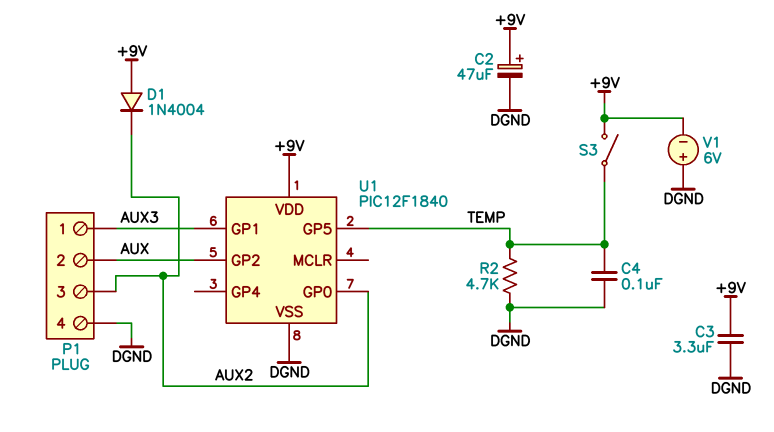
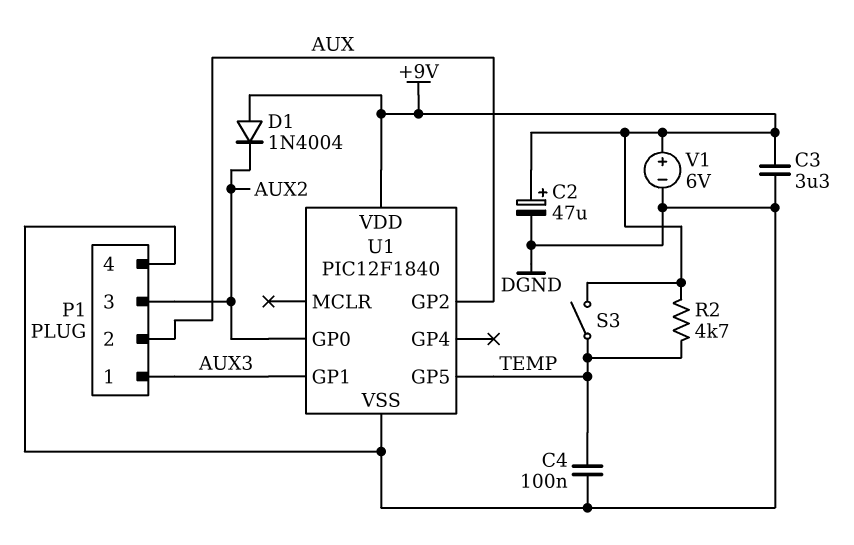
R2: 4.7k (DGND, TEMP) -> 4.7k (+9V, TEMP)
V1: 6V (plus DGND, minus +9V) -> 6V (plus +9V, minus DGND)

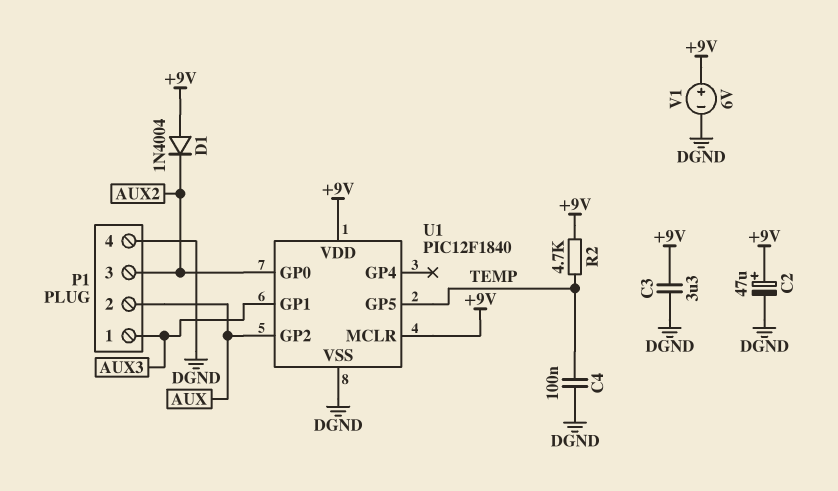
S3: switch (+9V, TEMP) -> none
U1 pin MCLR: none -> +9V

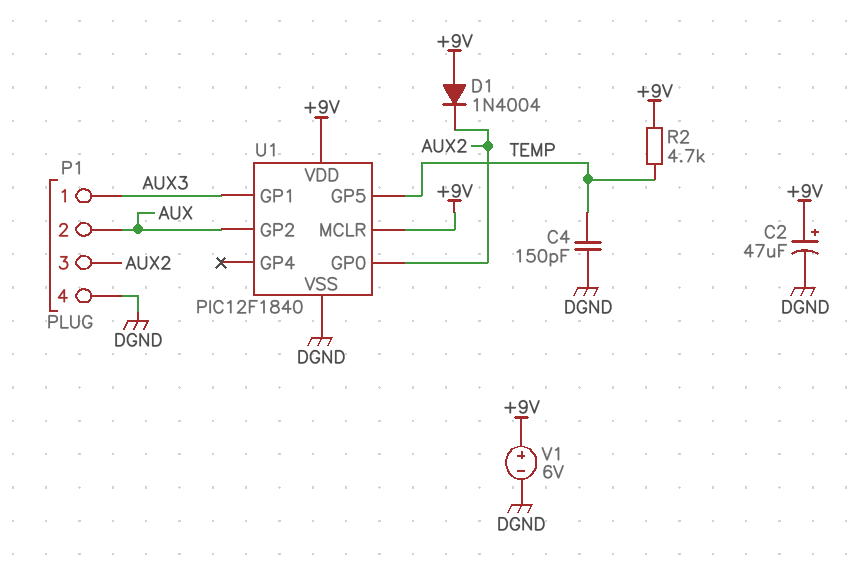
C3: 3.3uF (+9V, DGND) -> none
C4: 100nF (DGND, TEMP) -> 150pF (DGND, TEMP)

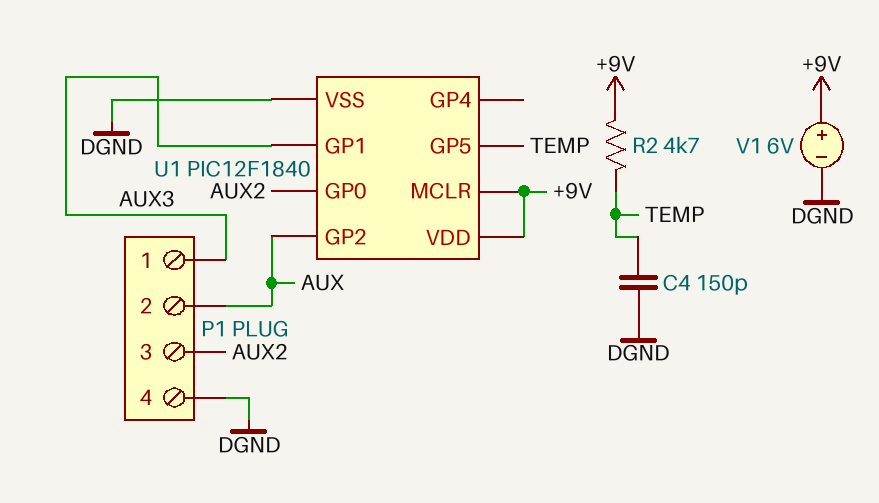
C2: 47uF (plus +9V, minus DGND) -> none
D1: diode 1N4004 (A +9V, K AUX2) -> none

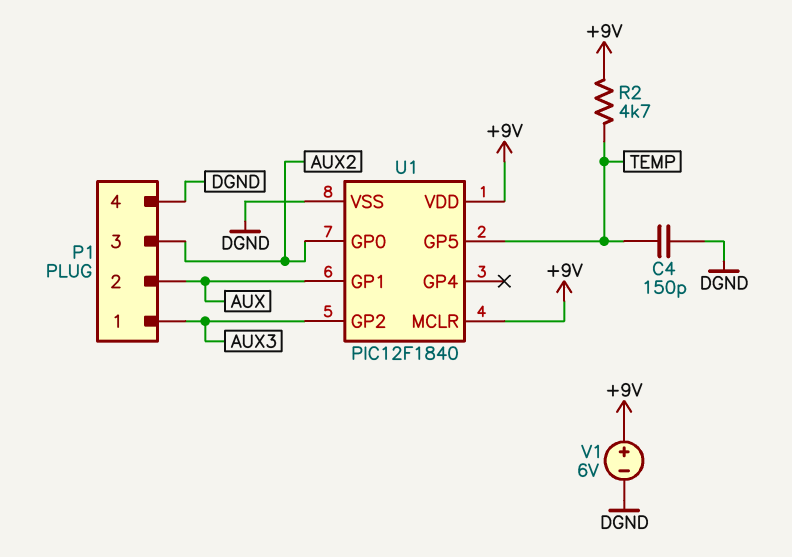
U1 pin GP1: AUX3 -> AUX
U1 pin GP2: AUX -> AUX3

